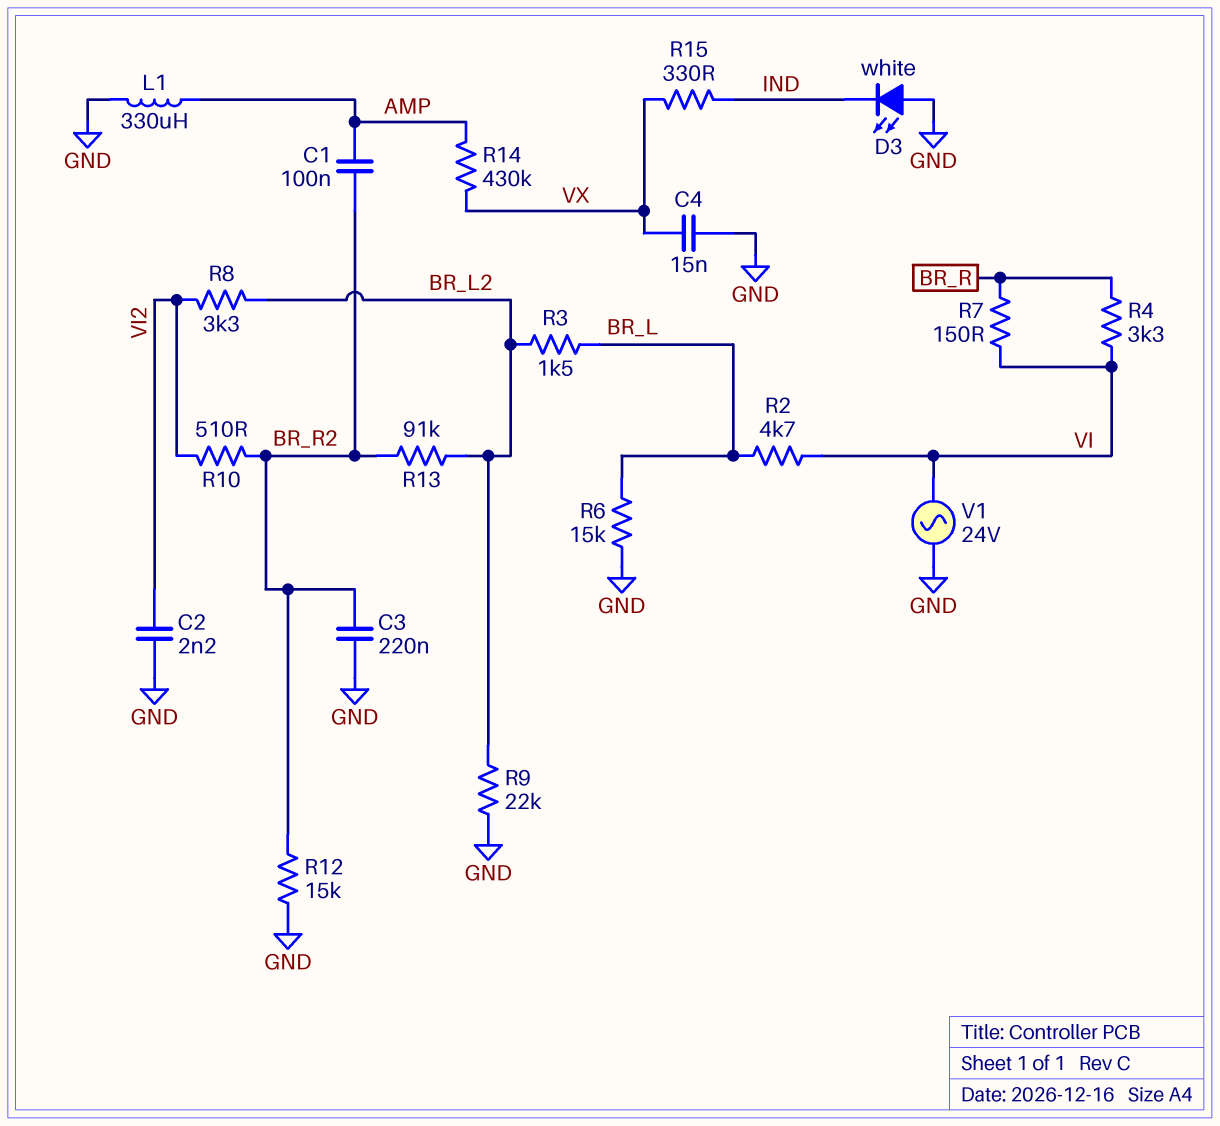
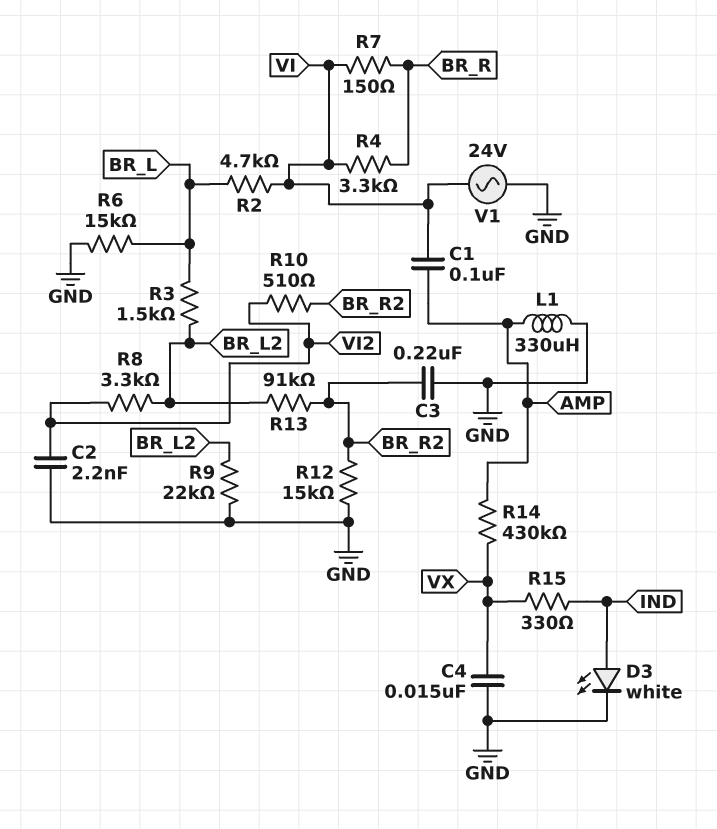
C1: 100nF (AMP, BR_R2) -> 100nF (AMP, VI)
D3: LED white (A GND, K IND) -> LED white (A IND, K GND)

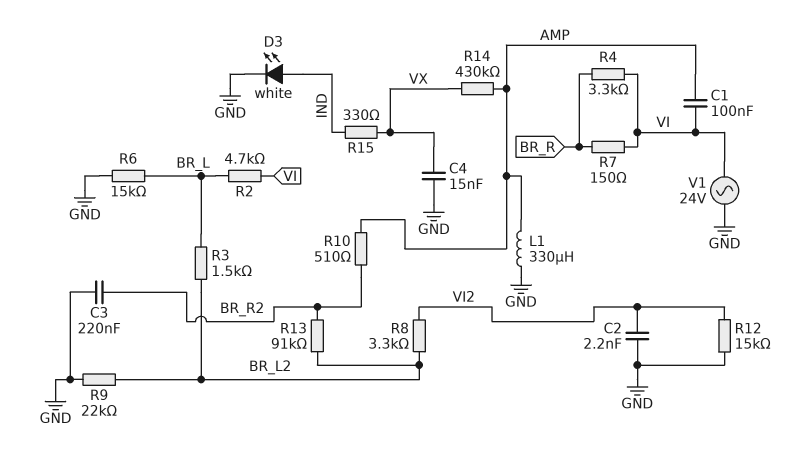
R10: 510 (BR_R2, VI2) -> 510 (AMP, BR_R2)
R12: 15k (BR_R2, GND) -> 15k (GND, VI2)

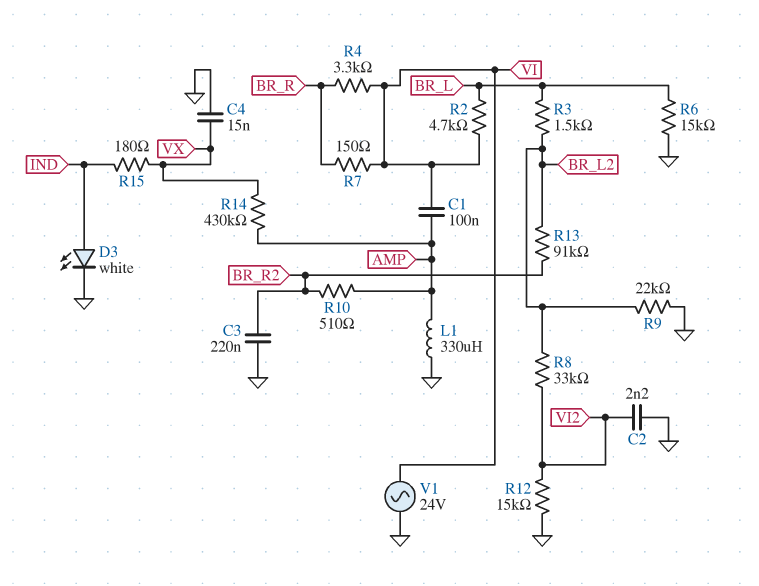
R8: 3.3k (BR_L2, VI2) -> 33k (BR_L2, VI2)
R15: 330 (IND, VX) -> 180 (IND, VX)

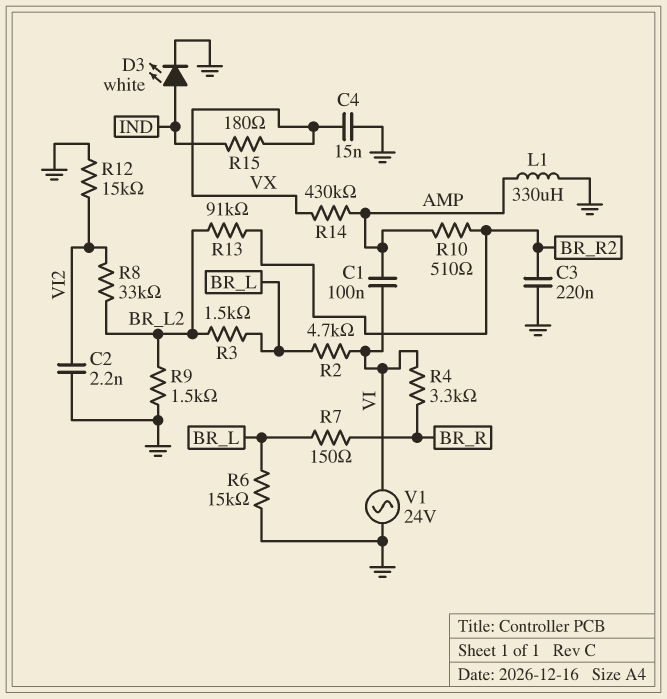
R7: 150 (BR_R, VI) -> 150 (BR_L, BR_R)
R9: 22k (BR_L2, GND) -> 1.5k (BR_L2, GND)

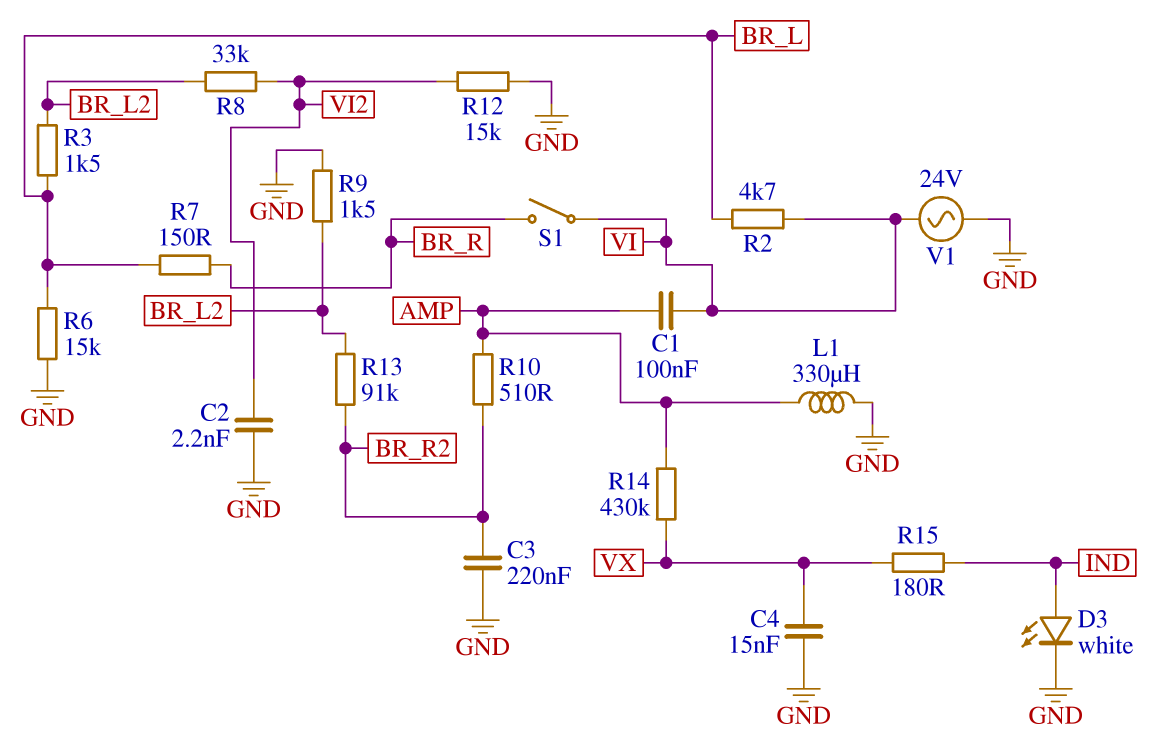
R4: 3.3k (BR_R, VI) -> none
S1: none -> switch (BR_R, VI)

